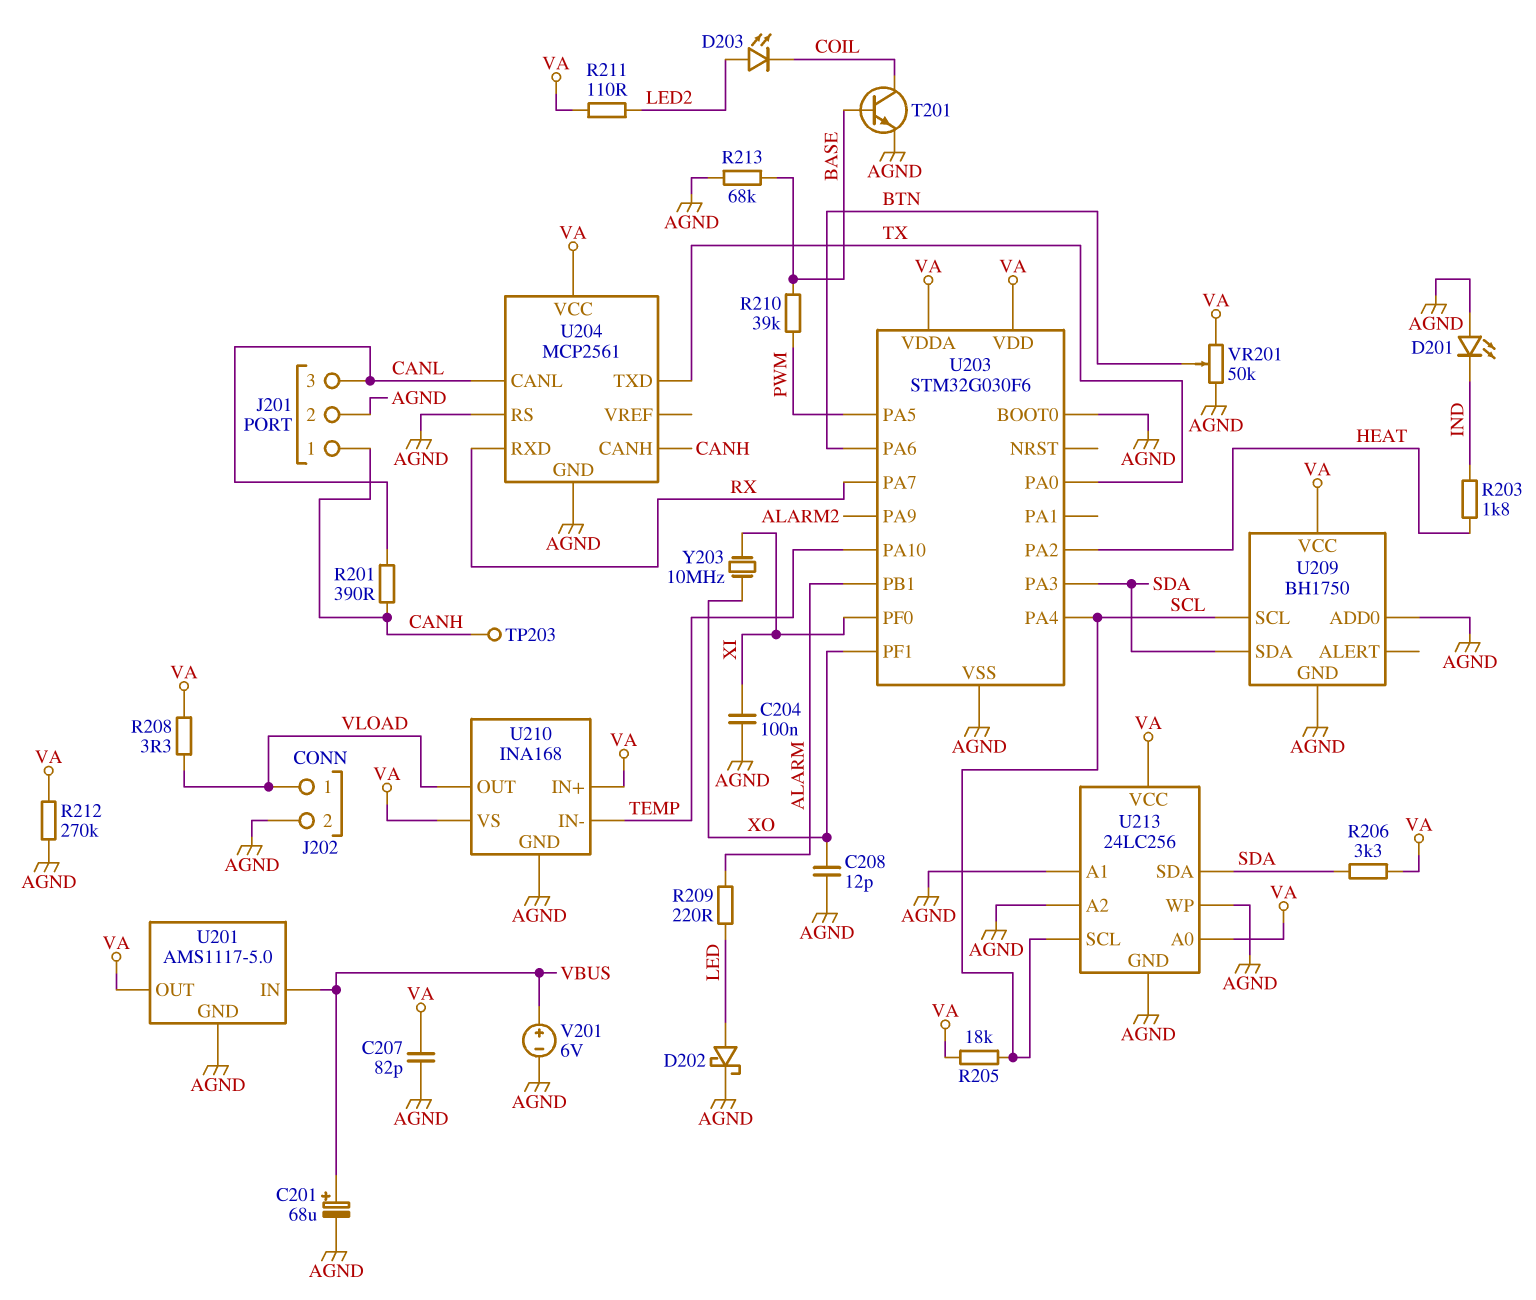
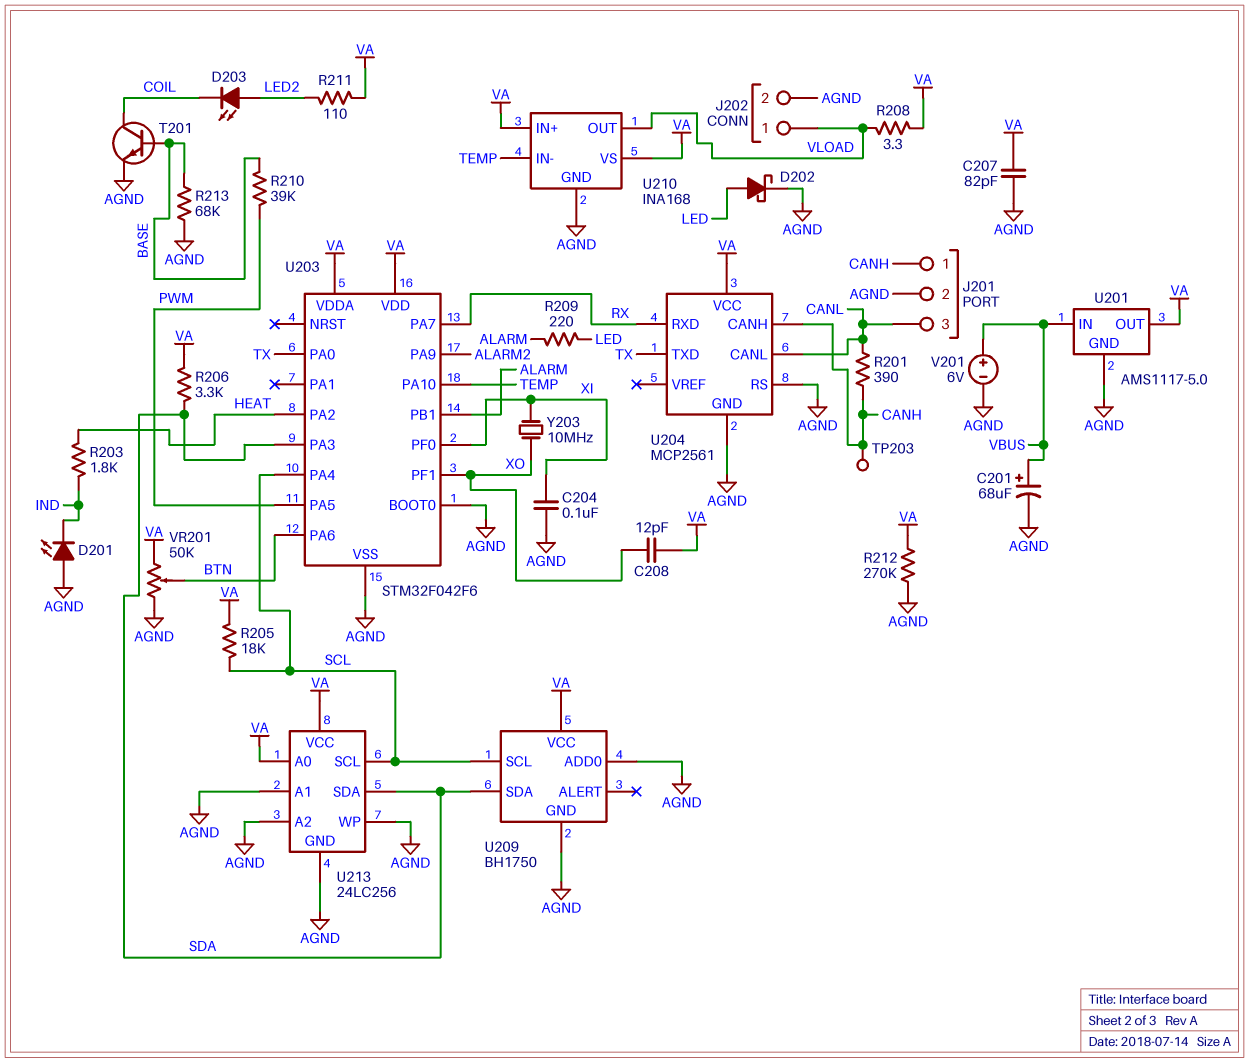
C208: 12pF (AGND, XO) -> 12pF (VA, XO)
U203: STM32G030F6 -> STM32F042F6

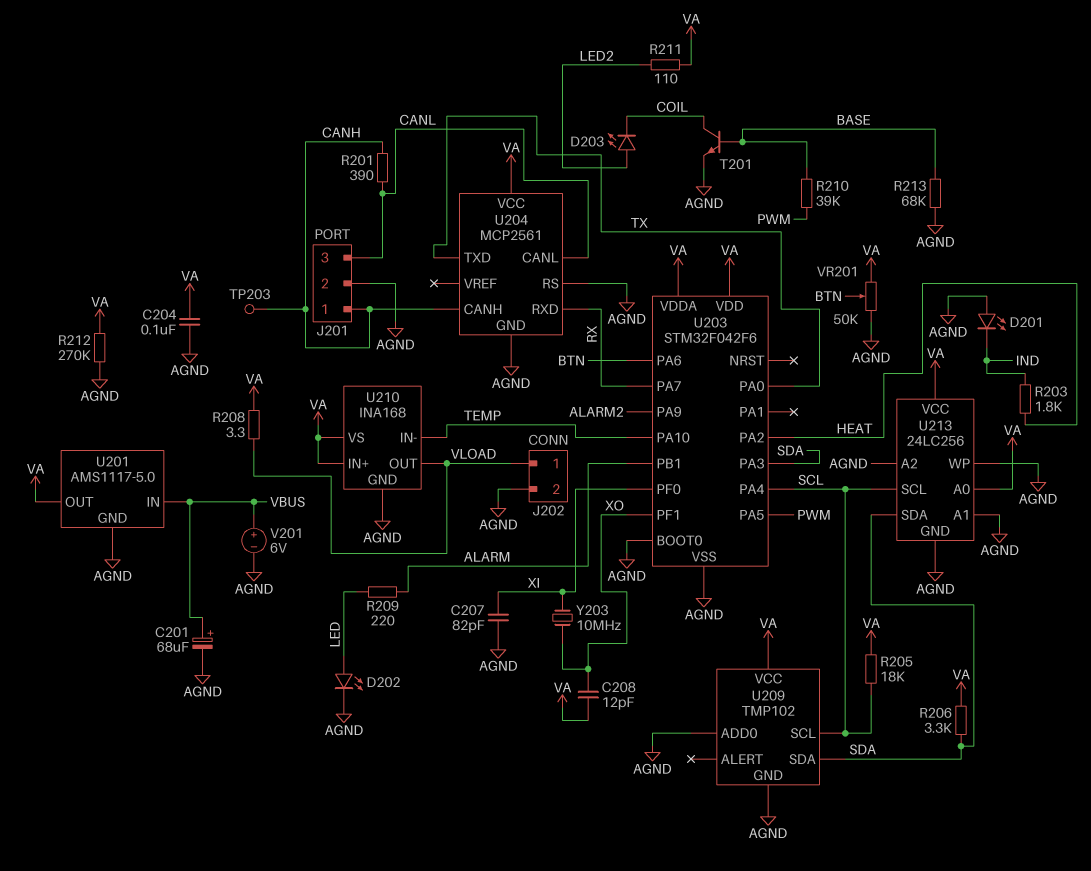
C204: 100nF (AGND, XI) -> 100nF (AGND, VA)
C207: 82pF (AGND, VA) -> 82pF (AGND, XI)
D202: schottky (A LED, K AGND) -> LED (A LED, K AGND)
U209: BH1750 -> TMP102

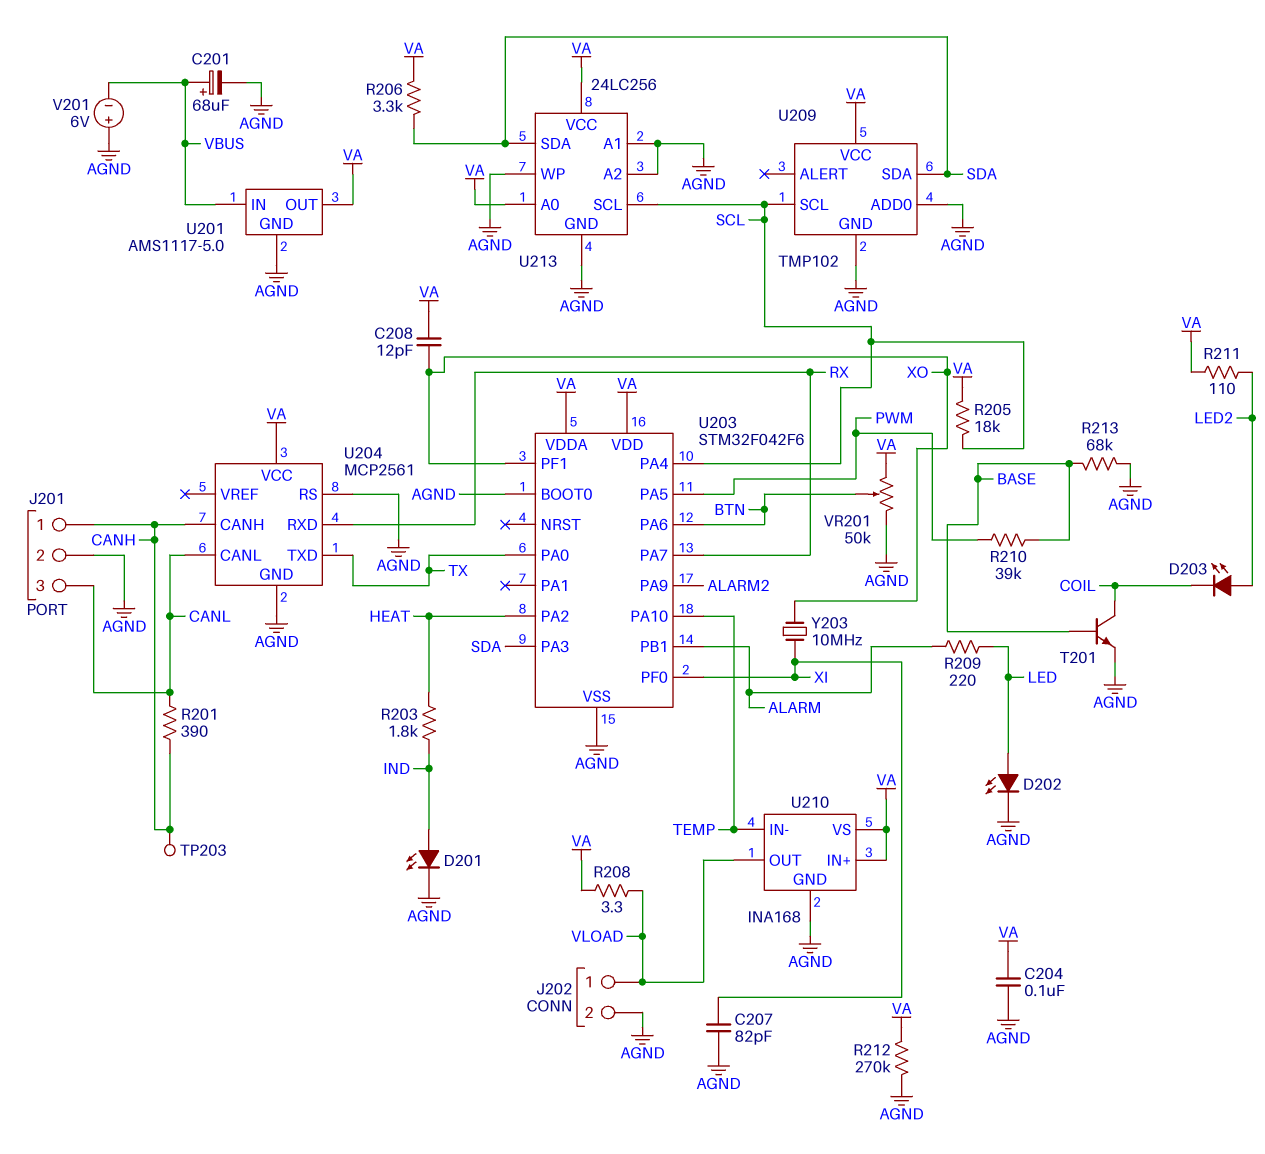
D201: LED (A AGND, K IND) -> LED (A IND, K AGND)
V201: 6V (plus VBUS, minus AGND) -> 6V (plus AGND, minus VBUS)

